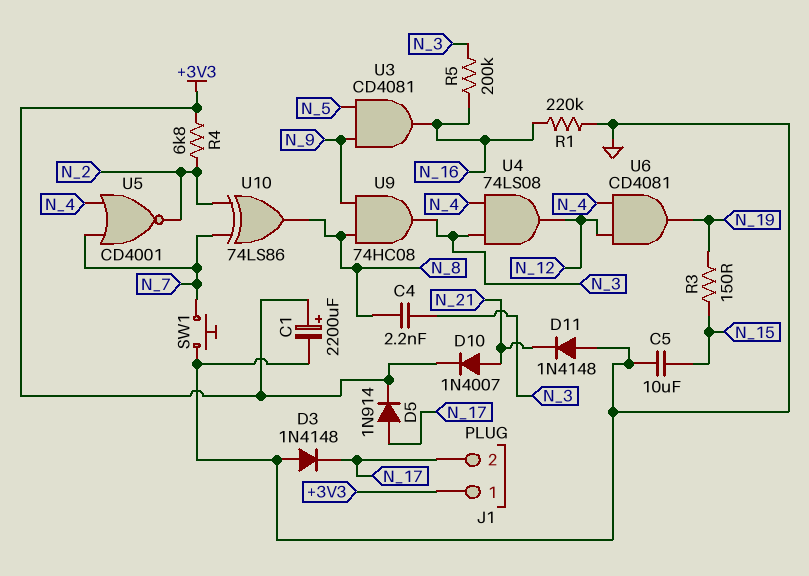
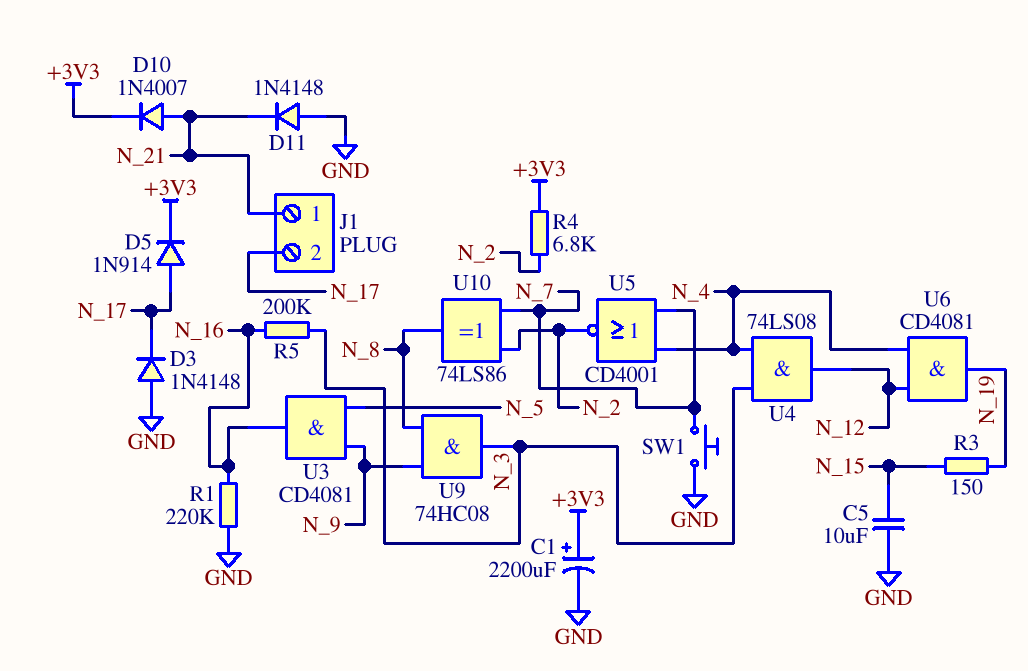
C4: 2.2nF (N_3, N_8) -> none
J1 pin 1: +3V3 -> N_21

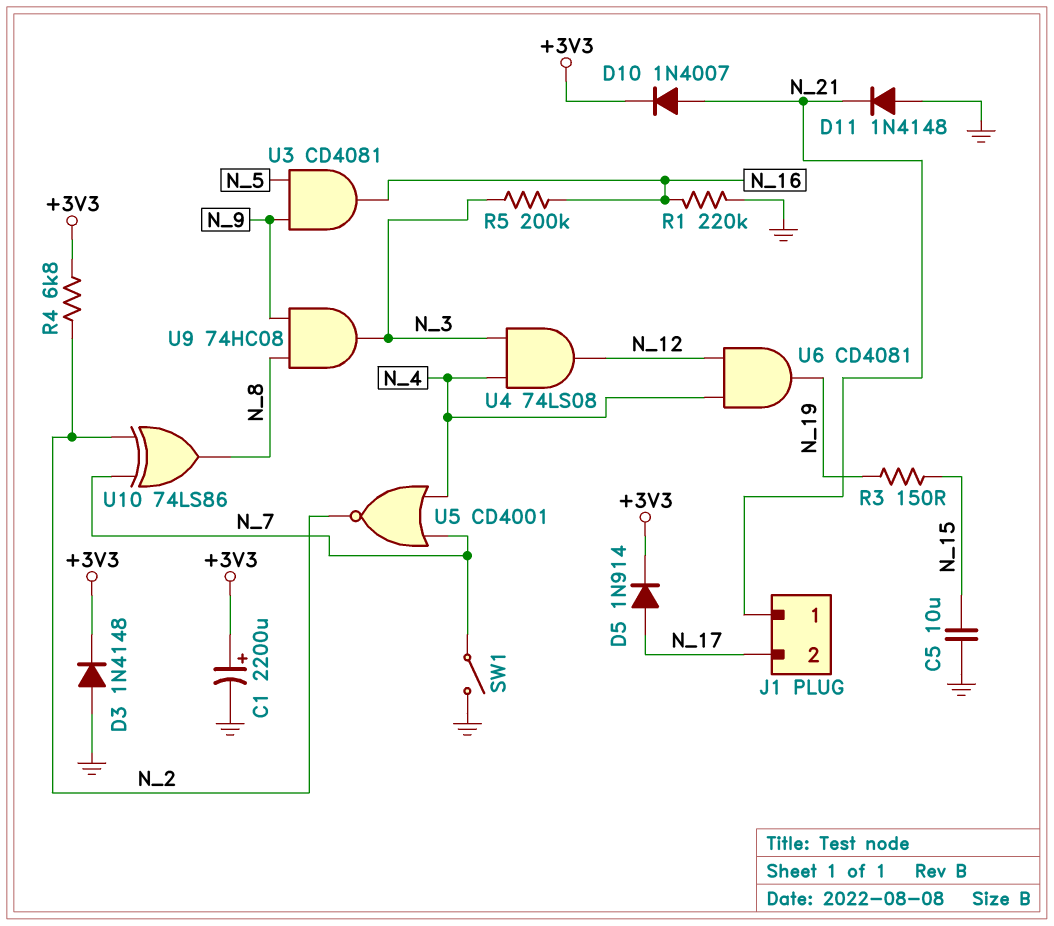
D3: diode 1N4148 (A GND, K N_17) -> diode 1N4148 (A GND, K +3V3)
SW1: button (GND, N_7) -> switch (GND, N_7)

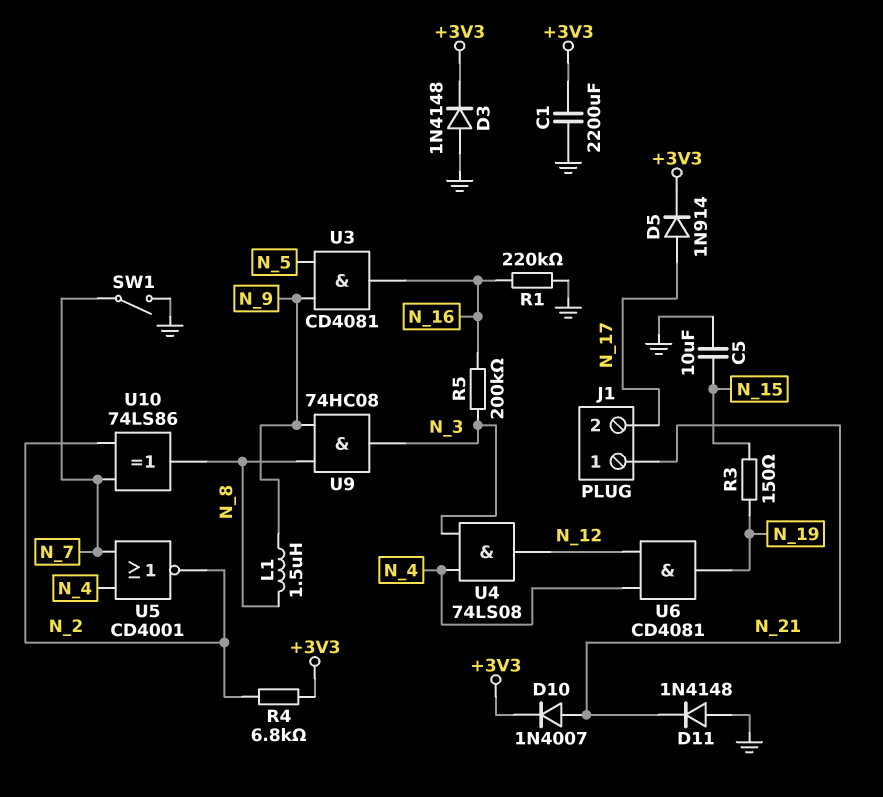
C1: 2200uF (plus +3V3, minus GND) -> 2200uF (+3V3, GND)
L1: none -> 1.5uH (N_8, N_9)

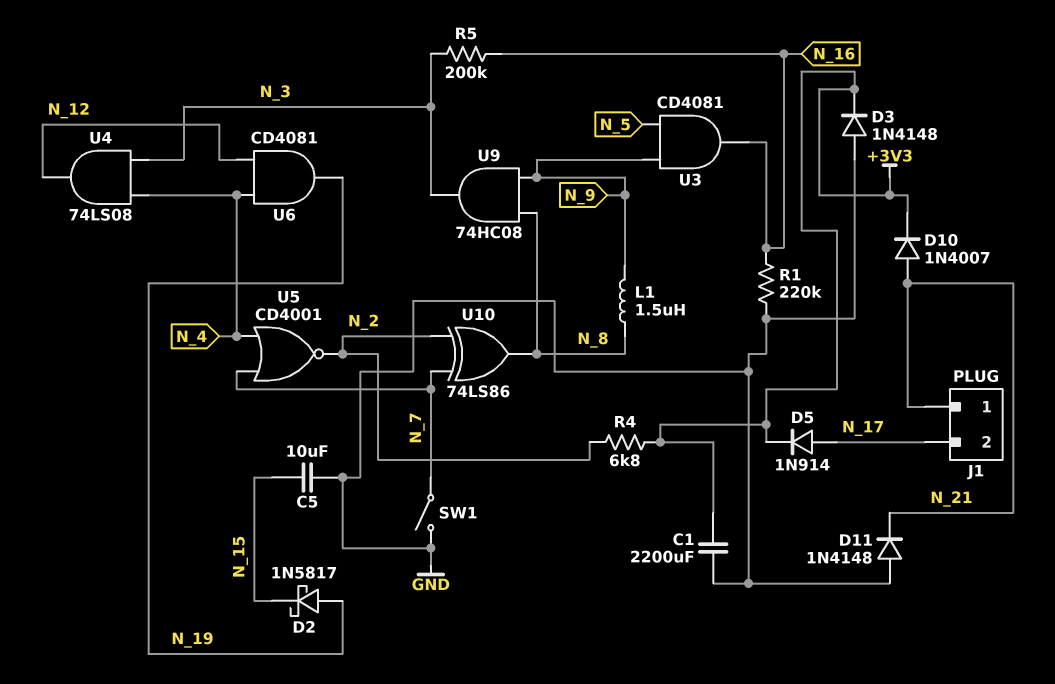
D2: none -> schottky 1N5817 (A N_19, K N_15)
R3: 150 (N_15, N_19) -> none

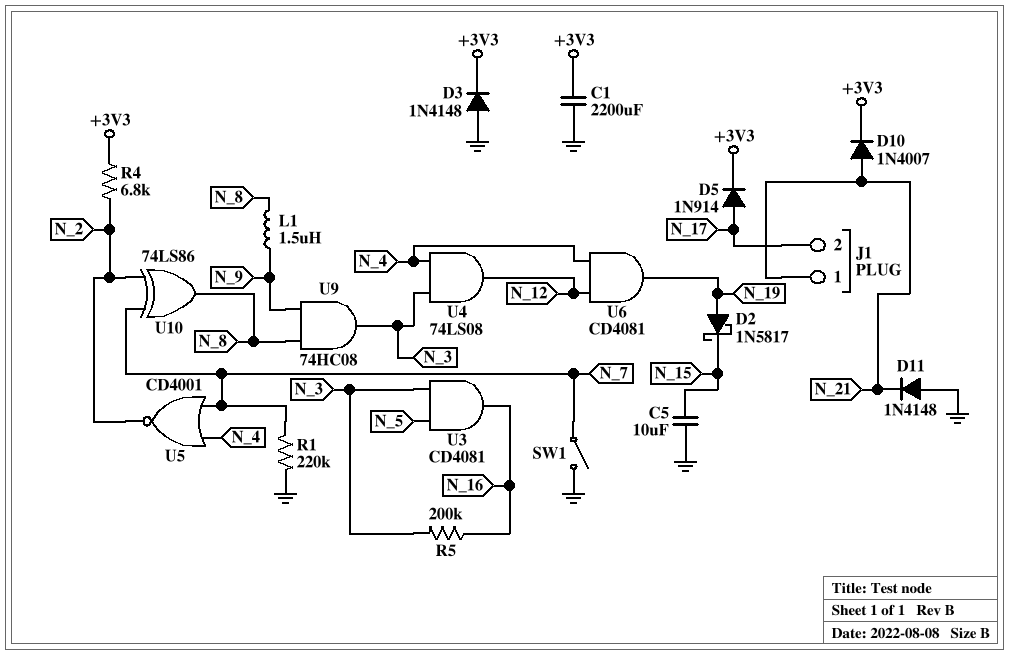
R1: 220k (GND, N_16) -> 220k (GND, N_7)
U3: AND CD4081 (in N_5, in N_9, out N_16) -> AND CD4081 (in N_3, in N_5, out N_16)

